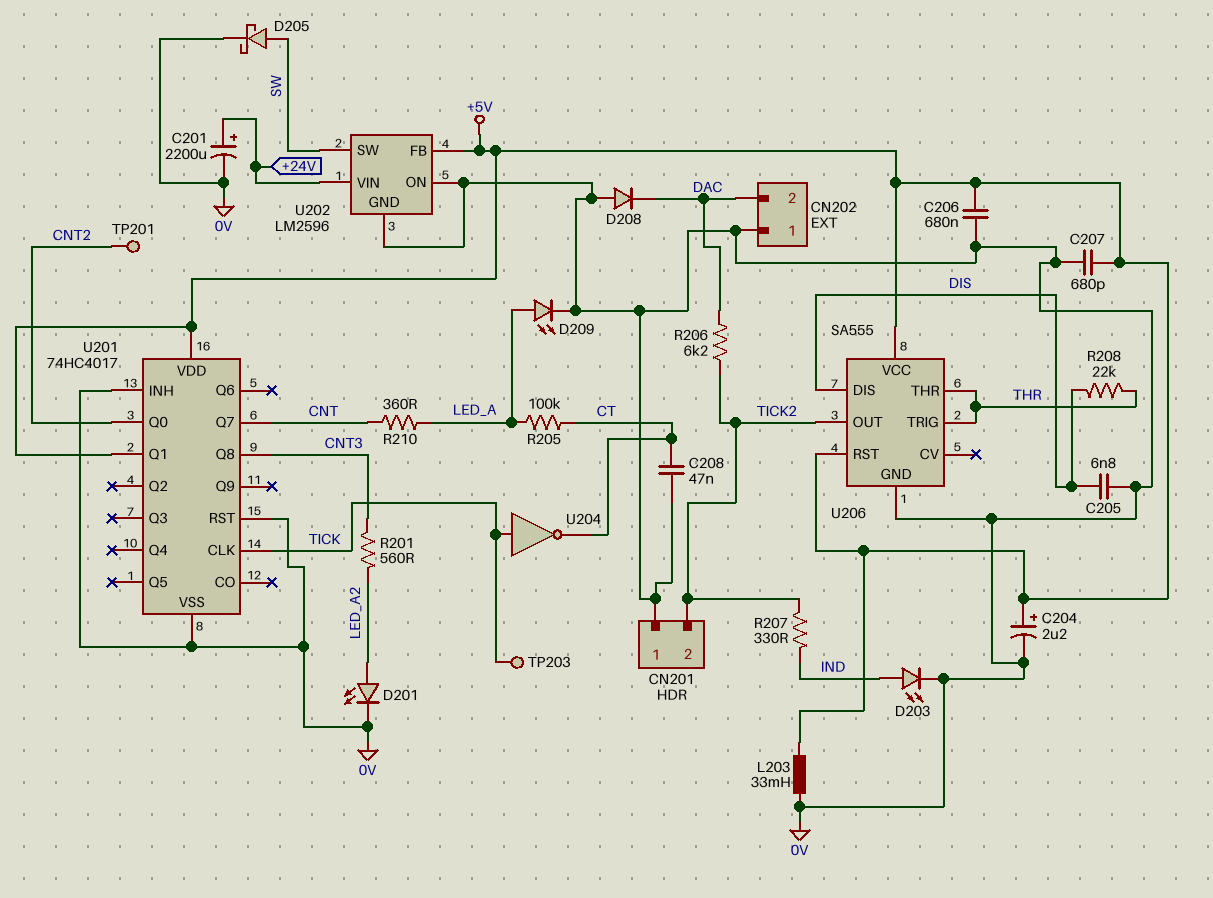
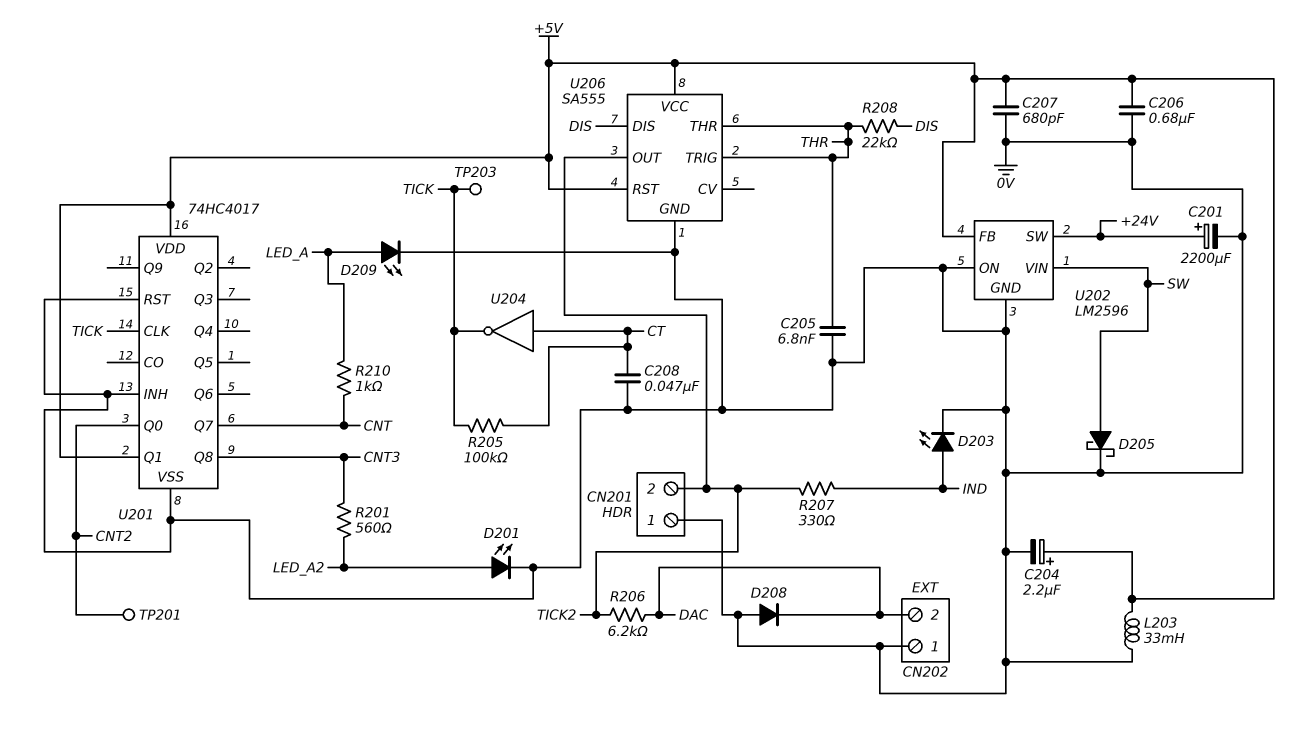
C205: 6.8nF (0V, DIS) -> 6.8nF (0V, THR)
R205: 100k (CT, LED_A) -> 100k (CT, TICK)
R210: 360 (CNT, LED_A) -> 1k (CNT, LED_A)
U202 pin SW: SW -> +24V
U202 pin VIN: +24V -> SW
U204: NOT (in TICK, out CT) -> NOT (in CT, out TICK)

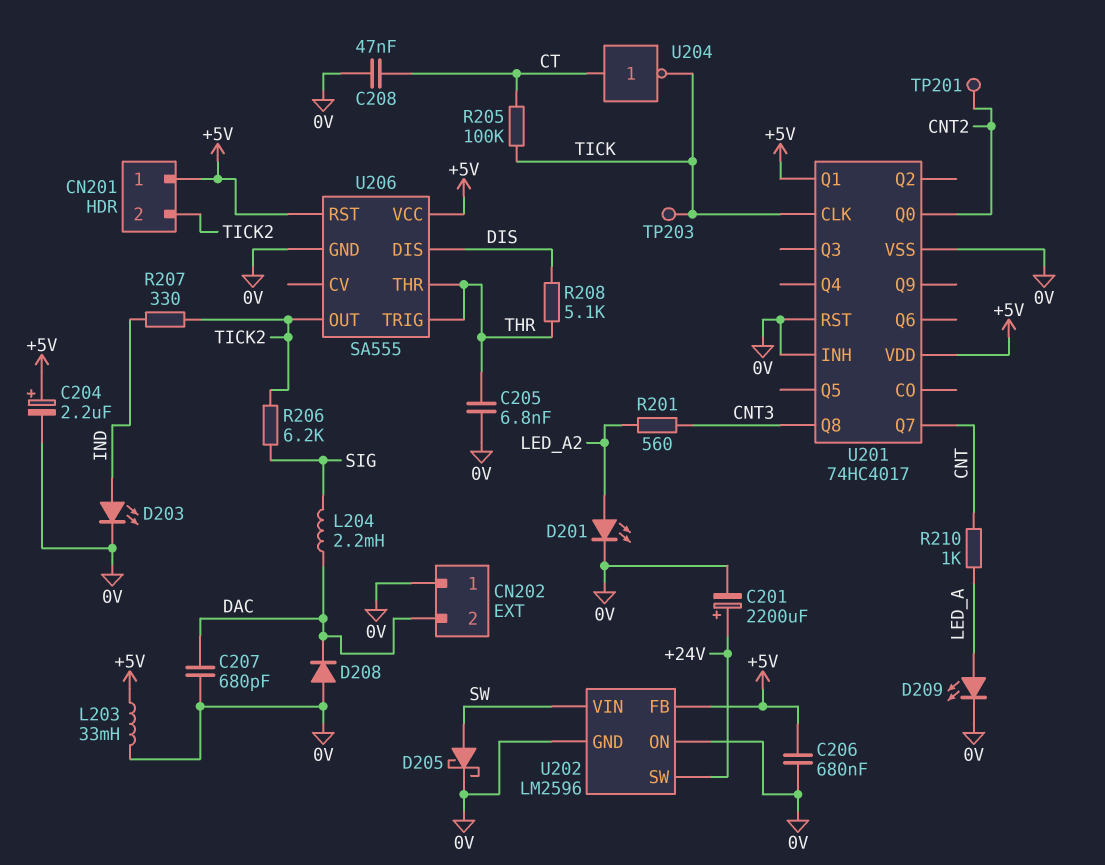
C207: 680pF (+5V, 0V) -> 680pF (0V, DAC)
CN201 pin 1: 0V -> +5V
L204: none -> 2.2mH (DAC, SIG)
R206: 6.2k (DAC, TICK2) -> 6.2k (SIG, TICK2)
R208: 22k (DIS, THR) -> 5.1k (DIS, THR)

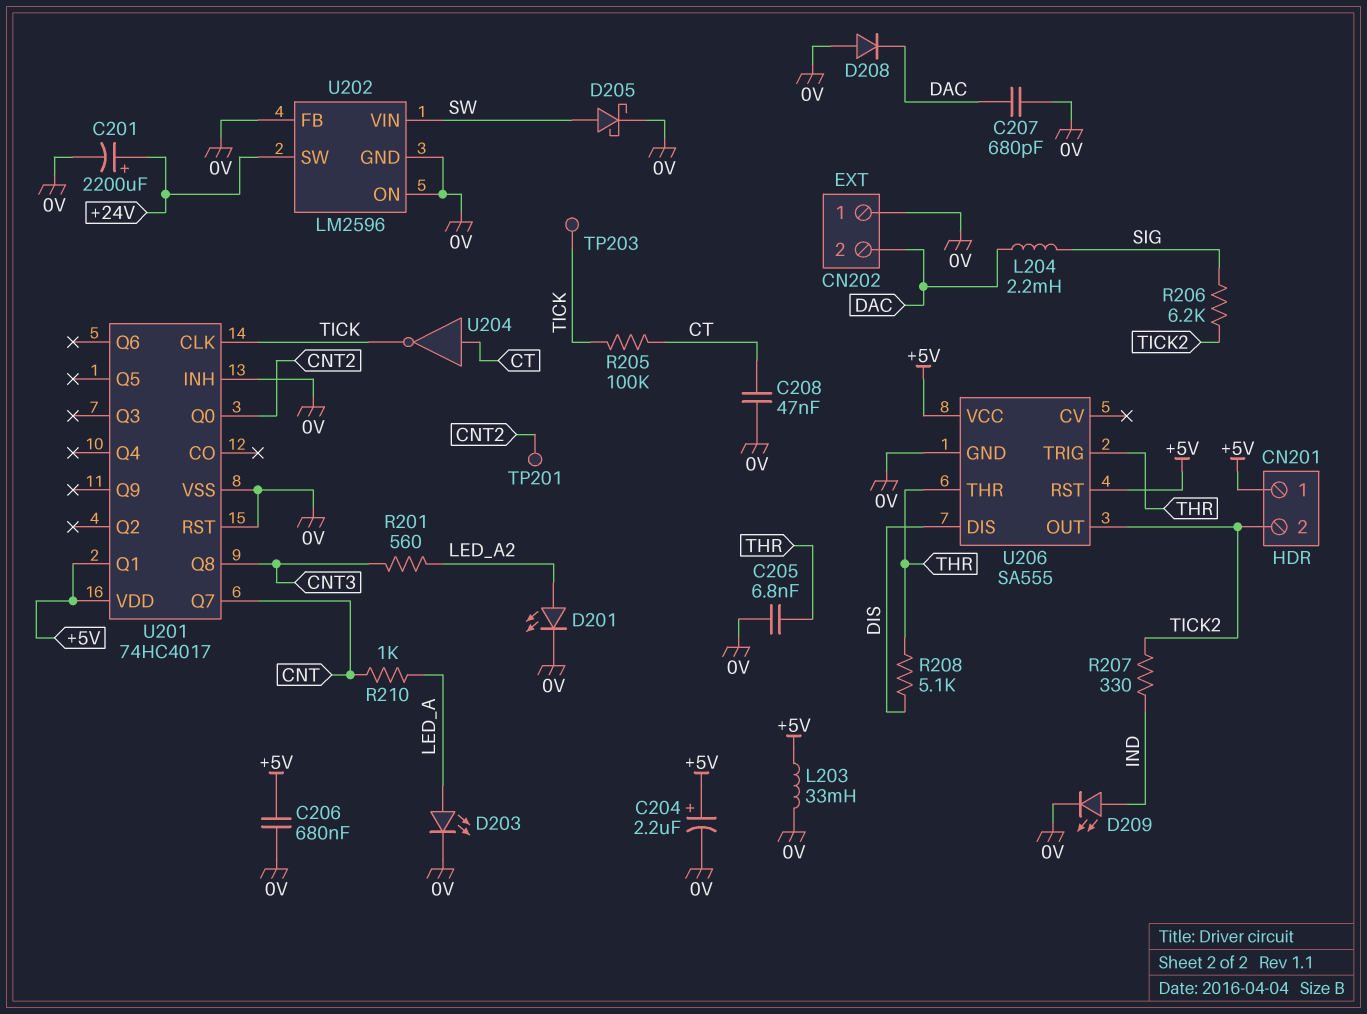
D203: LED (A IND, K 0V) -> LED (A LED_A, K 0V)
D209: LED (A LED_A, K 0V) -> LED (A IND, K 0V)
U202 pin FB: +5V -> 0V

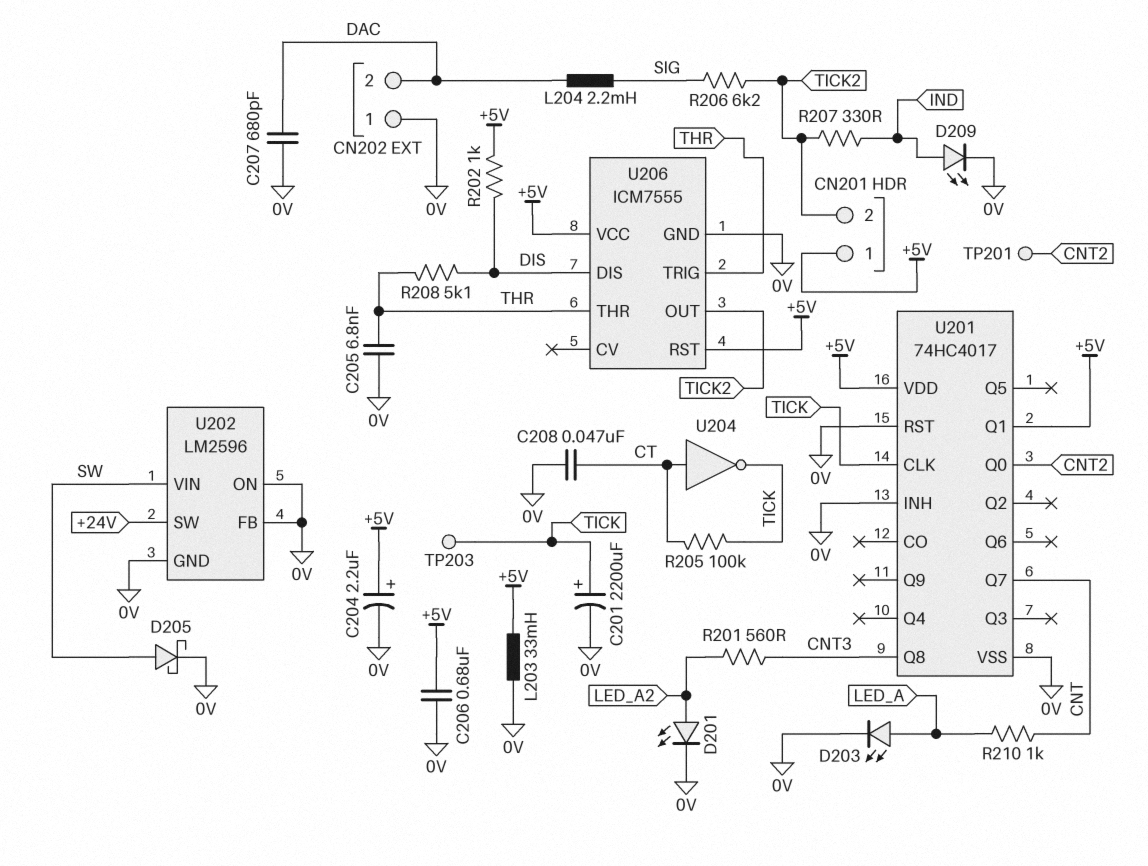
C201: 2200uF (plus +24V, minus 0V) -> 2200uF (plus TICK, minus 0V)
D208: diode (A 0V, K DAC) -> none
R202: none -> 1k (+5V, DIS)
U206: SA555 -> ICM7555

